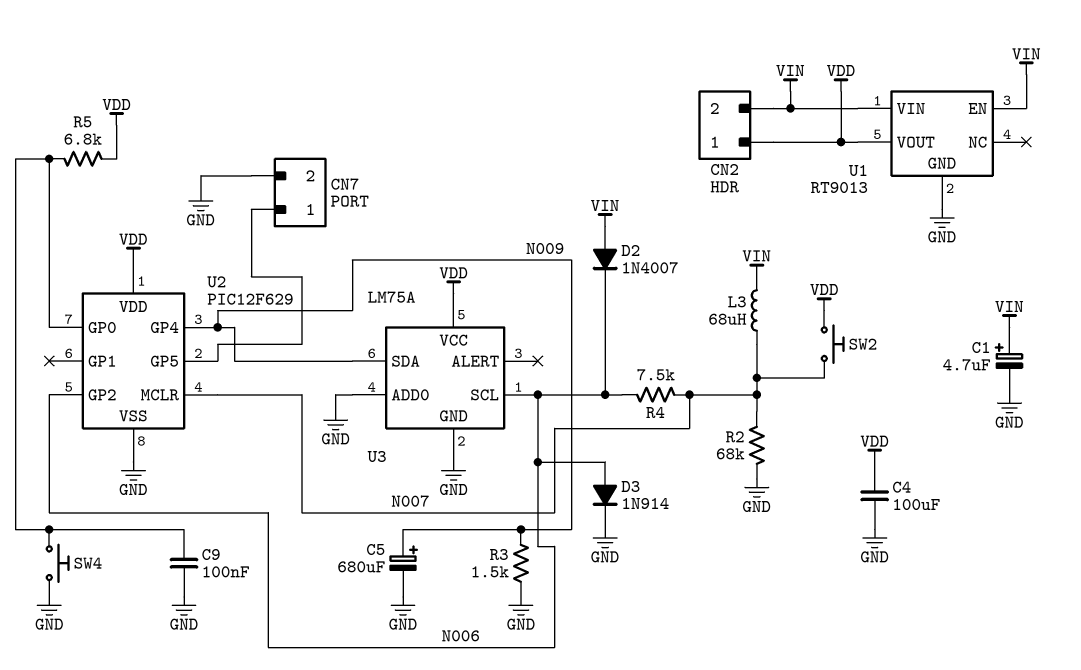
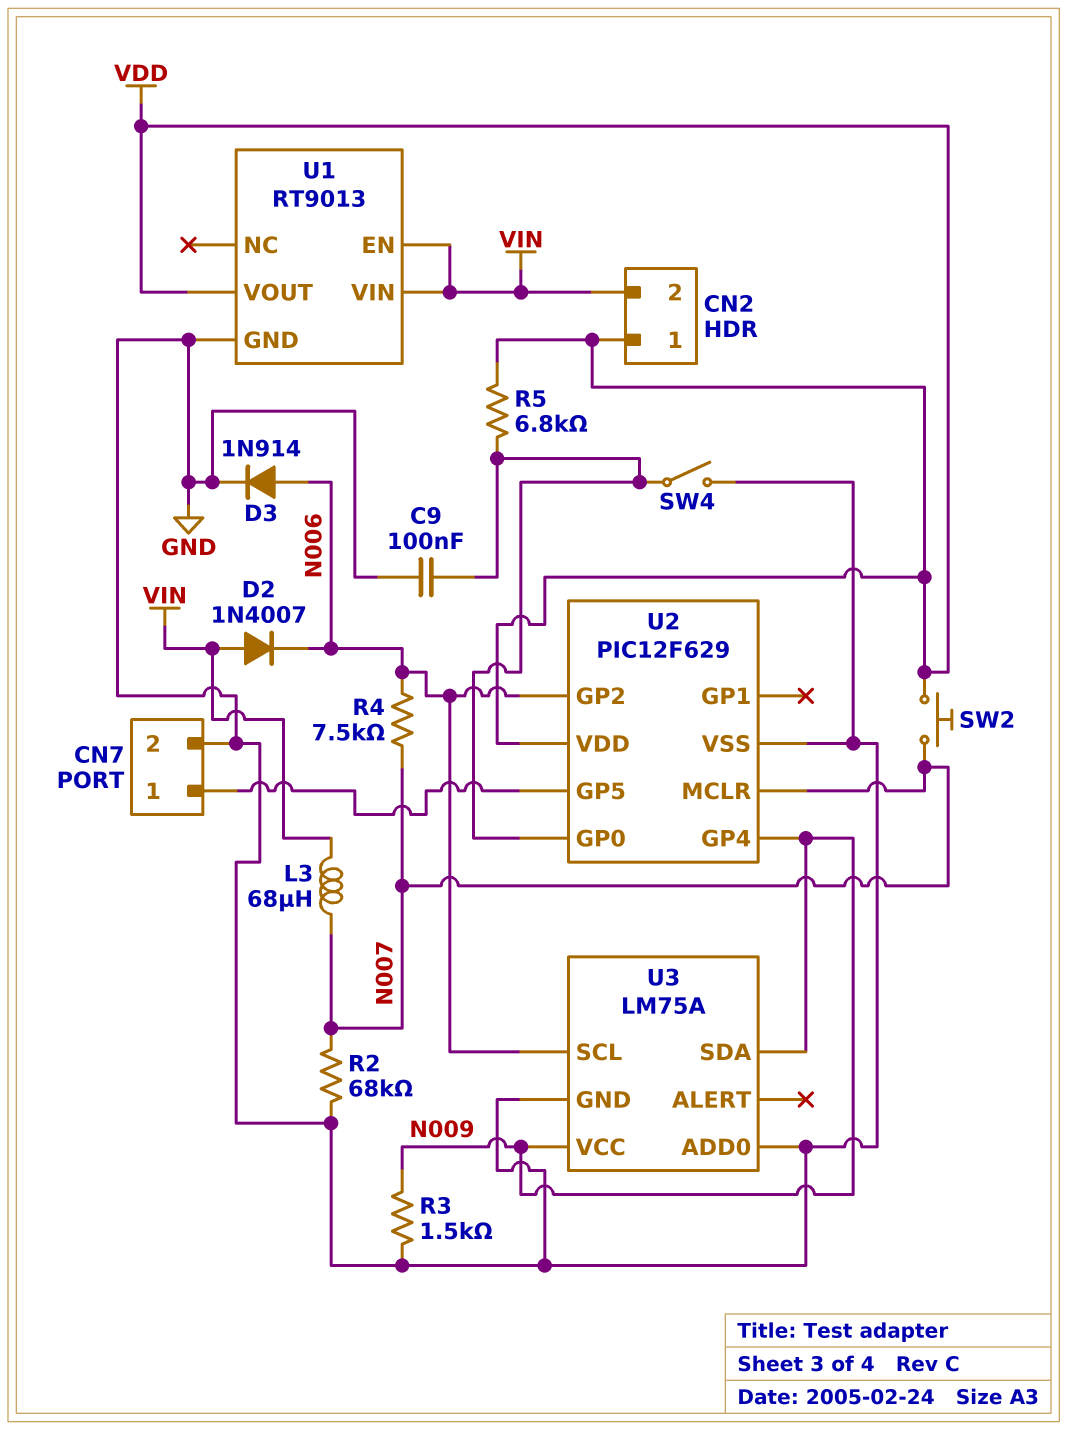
C1: 4.7uF (plus VIN, minus GND) -> none
C4: 100uF (GND, VDD) -> none
C5: 680uF (plus N009, minus GND) -> none
SW4: button (GND, U2/GP0) -> switch (GND, U2/GP0)
U3 pin VCC: VDD -> N009

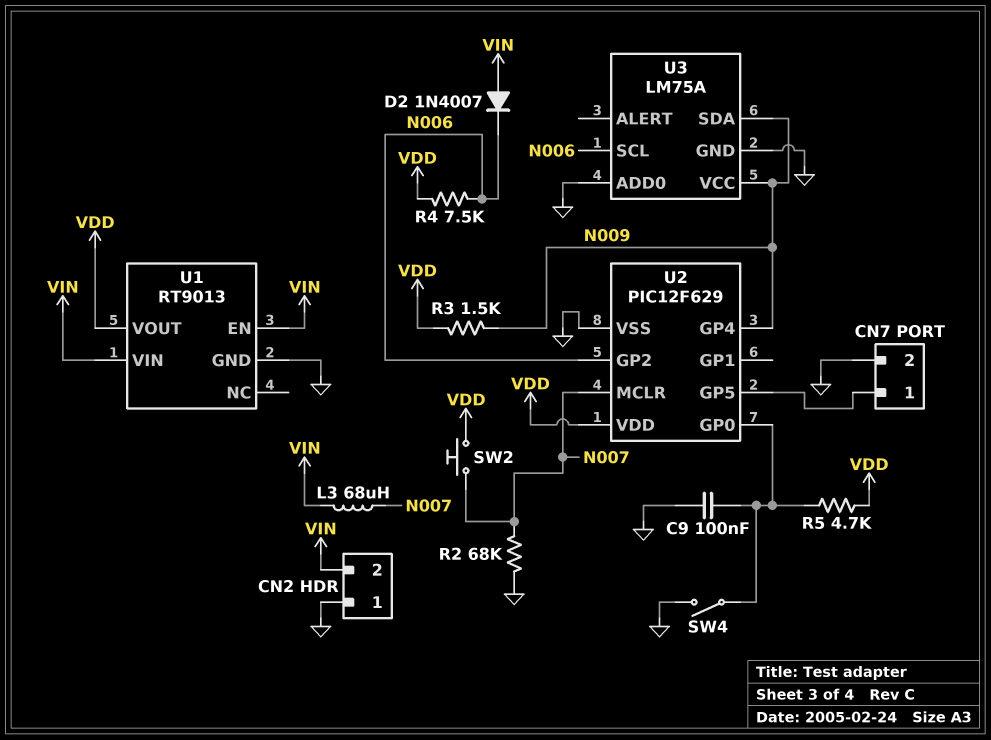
CN2 pin 1: VDD -> GND
D3: diode 1N914 (A N006, K GND) -> none
R3: 1.5k (GND, N009) -> 1.5k (N009, VDD)
R4: 7.5k (N006, N007) -> 7.5k (N006, VDD)
R5: 6.8k (U2/GP0, VDD) -> 4.7k (U2/GP0, VDD)

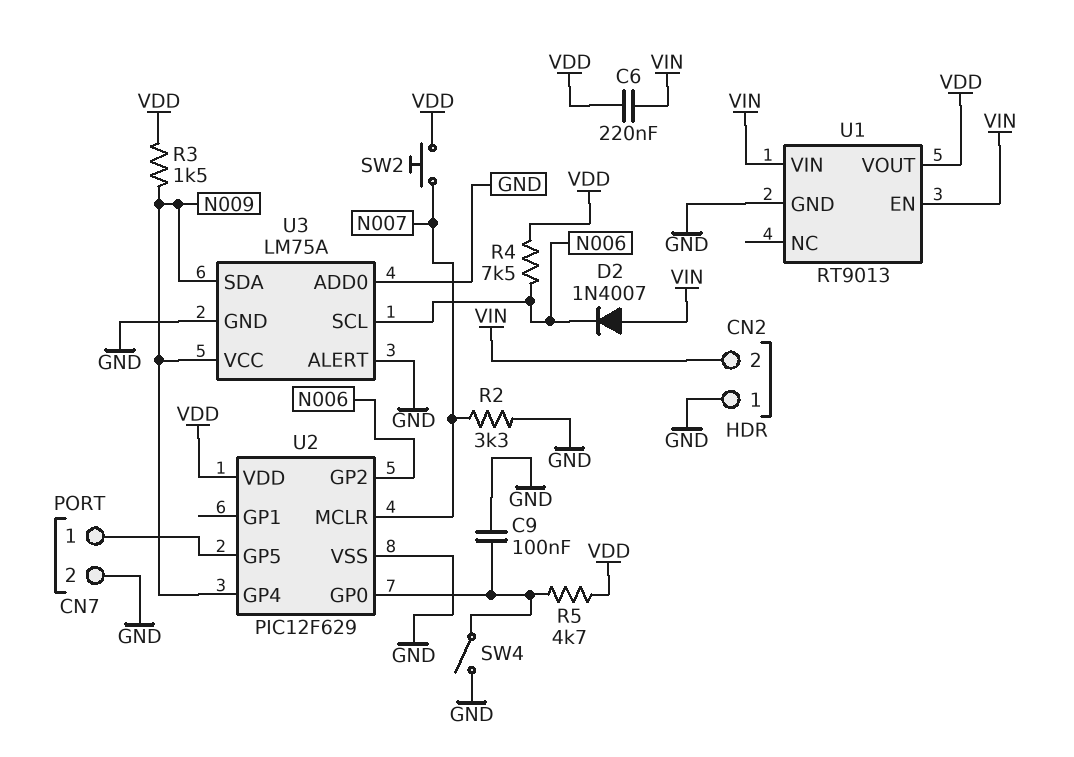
C6: none -> 220nF (VDD, VIN)
L3: 68uH (N007, VIN) -> none
R2: 68k (GND, N007) -> 3.3k (GND, N007)
U3 pin ALERT: none -> GND

